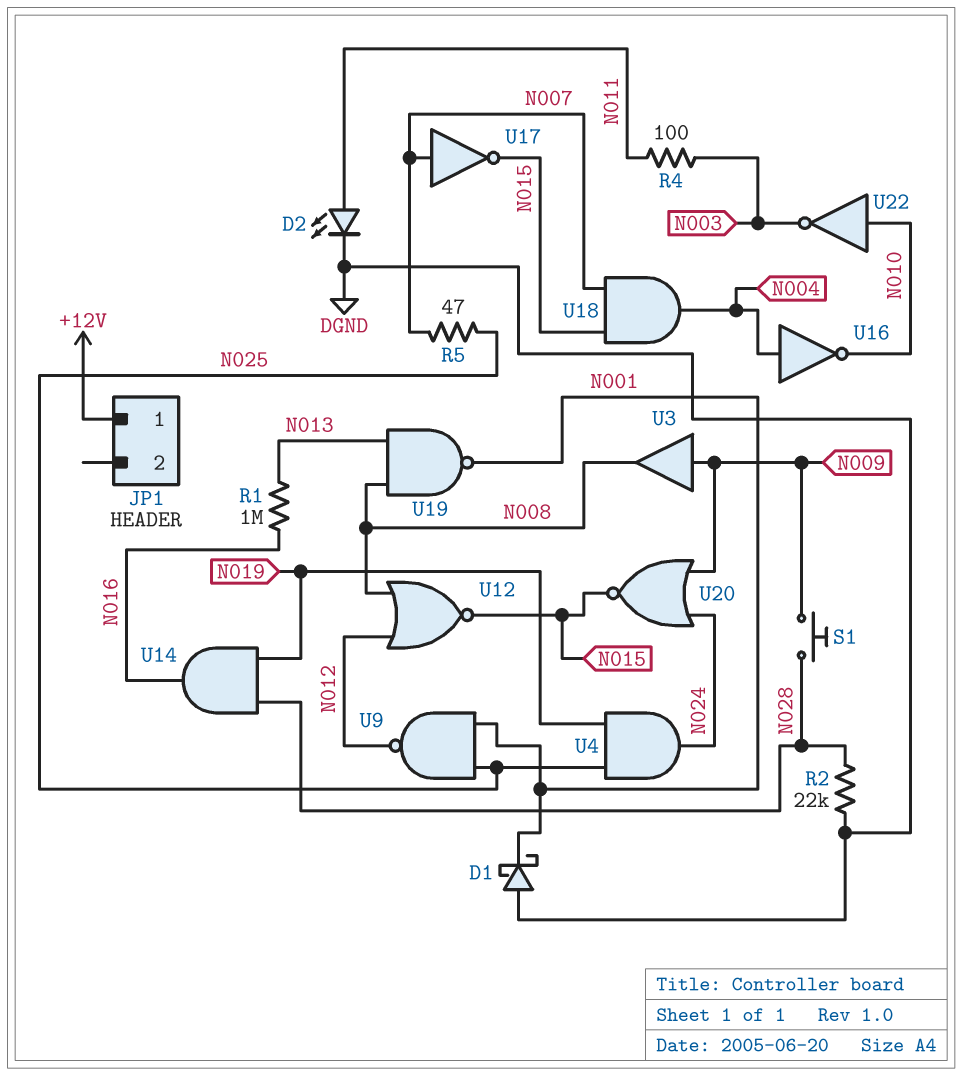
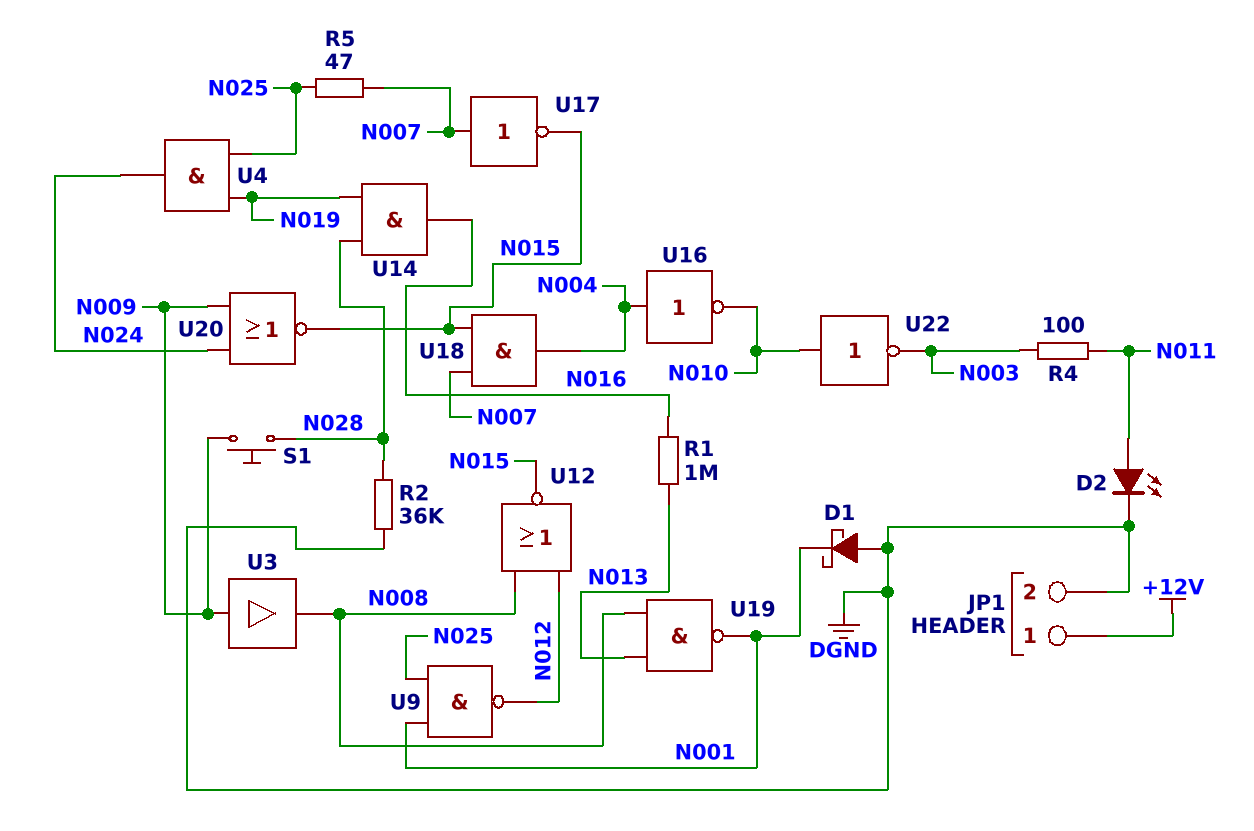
JP1 pin 2: none -> DGND
R2: 22k (DGND, N028) -> 36k (DGND, N028)

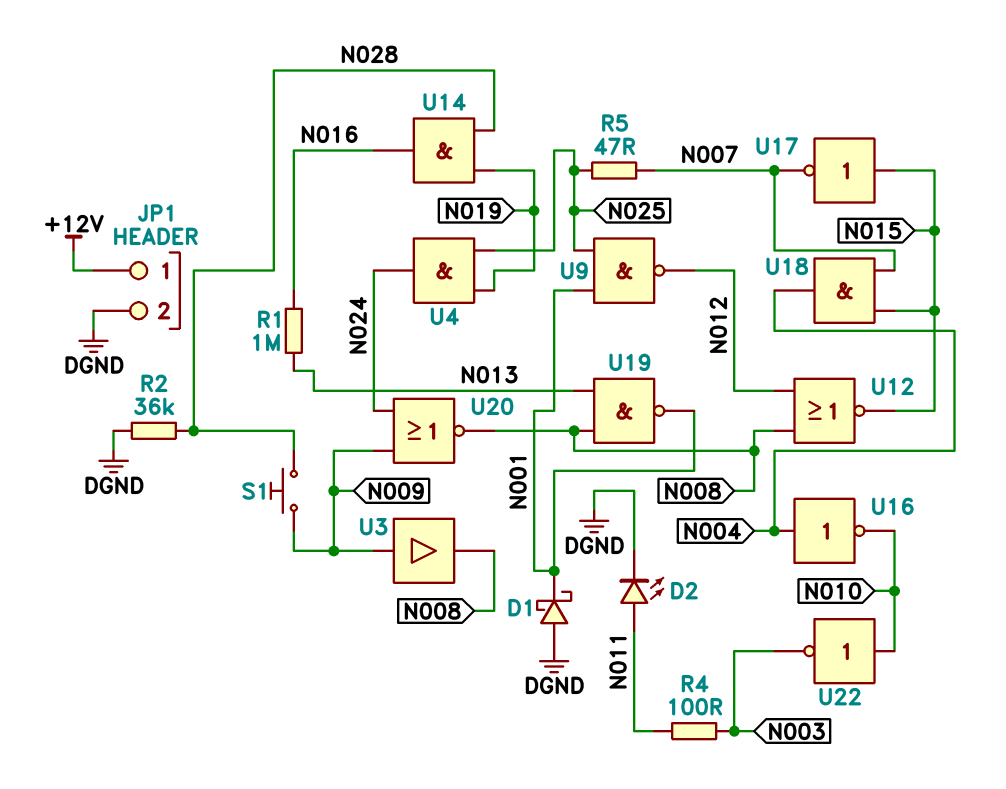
U17: NOT (in N007, out N015) -> NOT (in N015, out N007)
U20: NOR (in N009, in N024, out N015) -> NOR (in N009, in N024, out N008)

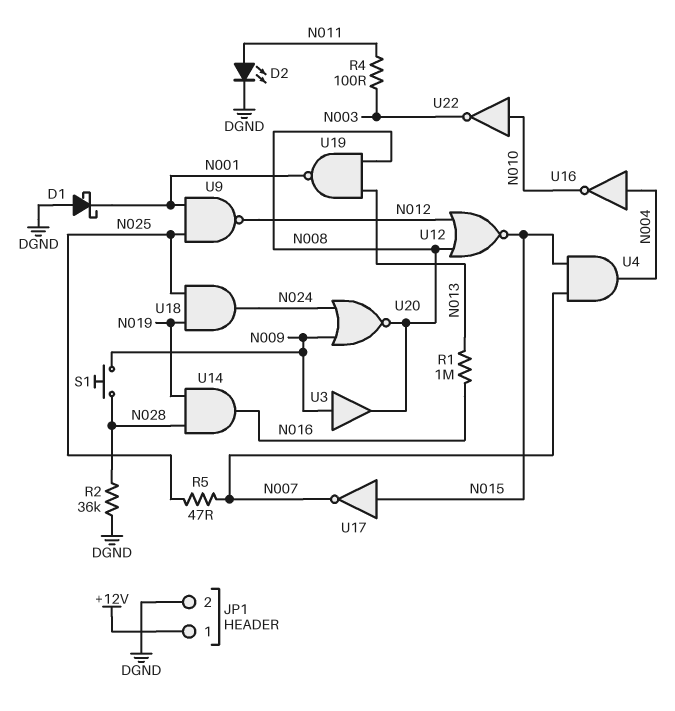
U4: AND (in N019, in N025, out N024) -> AND (in N007, in N015, out N004)
U18: AND (in N007, in N015, out N004) -> AND (in N019, in N025, out N024)

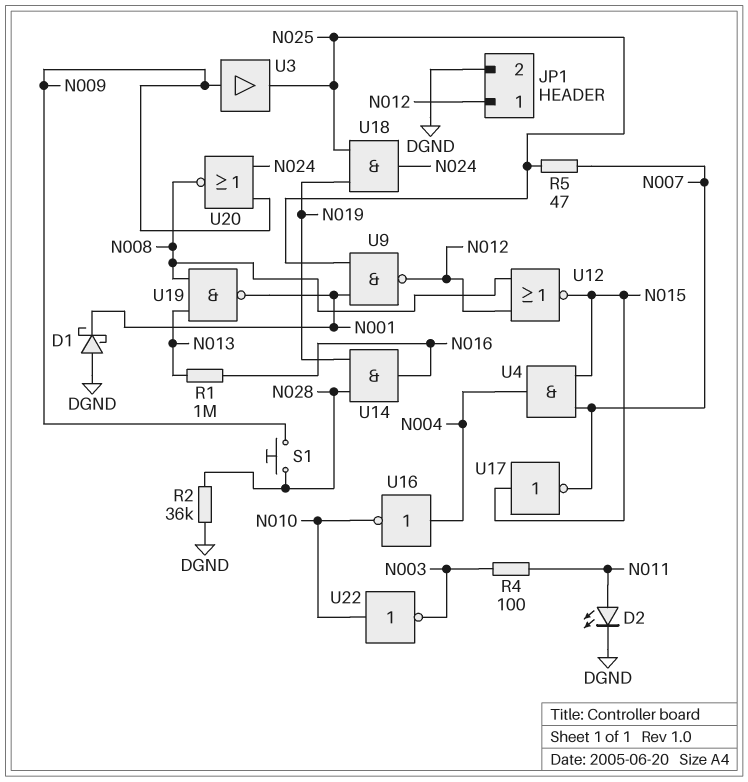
JP1 pin 1: +12V -> N012
U3: buffer (in N009, out N008) -> buffer (in N009, out N025)

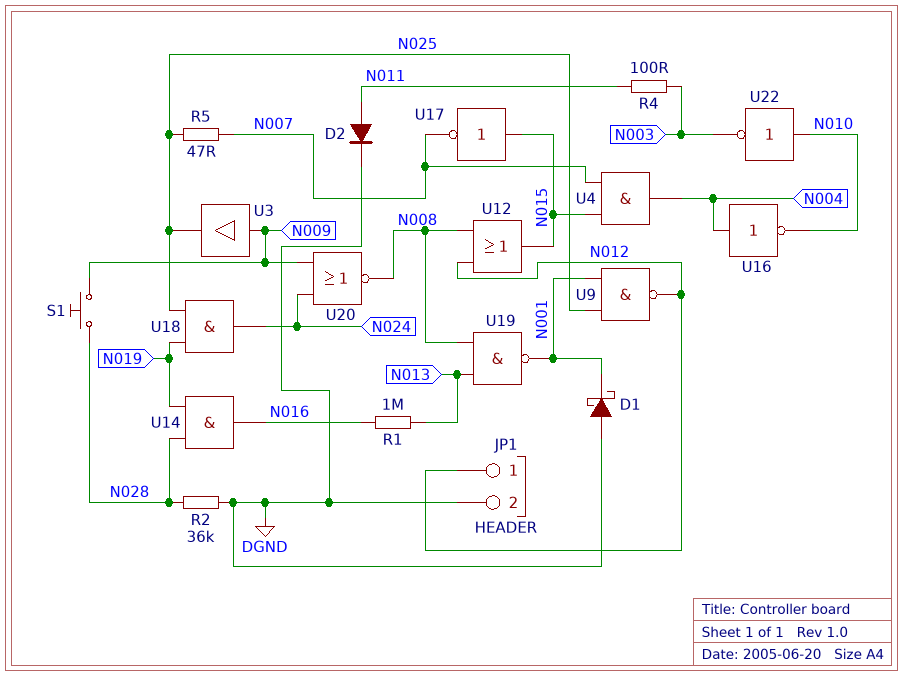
D2: LED (A N011, K DGND) -> diode (A N011, K DGND)
U12: NOR (in N008, in N012, out N015) -> OR (in N008, in N012, out N015)

